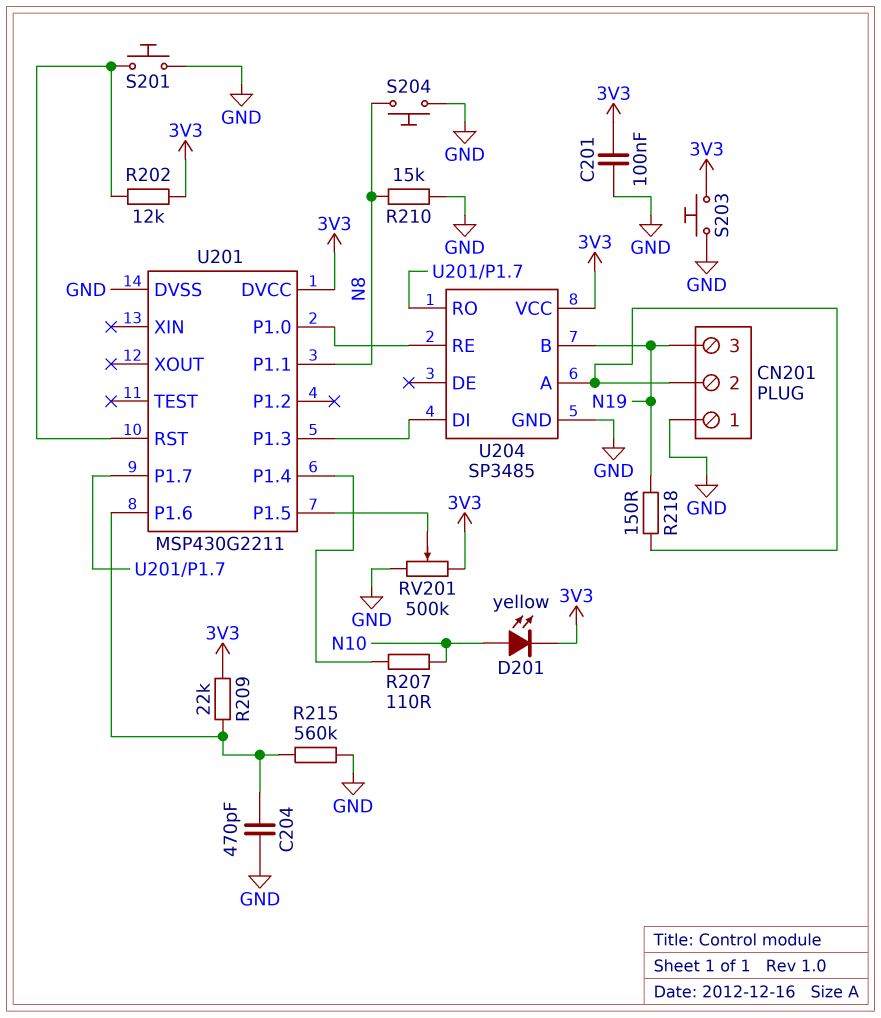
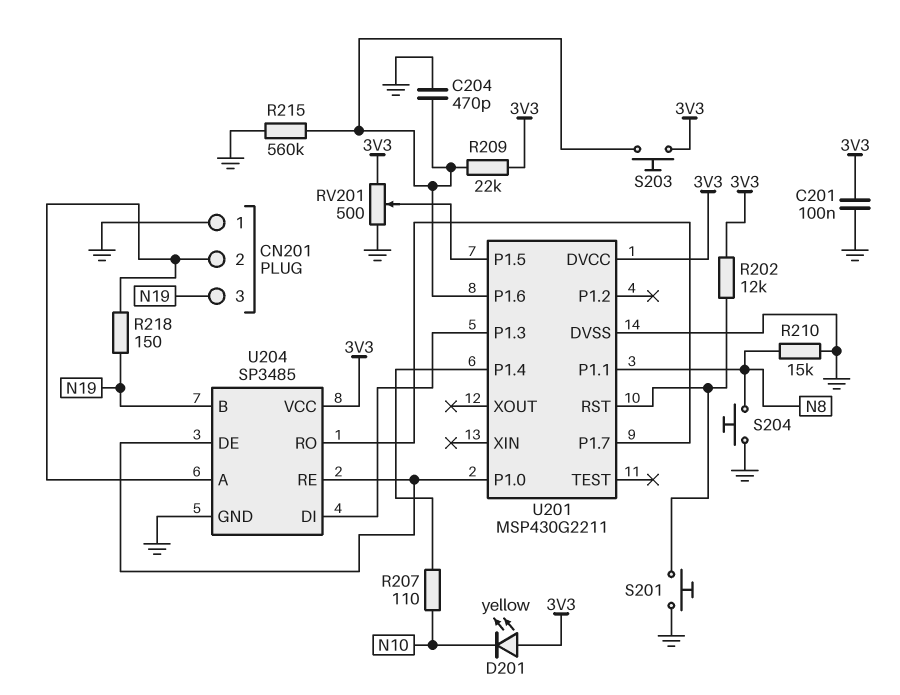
D201: LED yellow (A N10, K 3V3) -> LED yellow (A 3V3, K N10)
RV201: 500k (3V3, GND, wiper U201/P1.5) -> 500 (3V3, GND, wiper U201/P1.5)
S203: button (3V3, GND) -> button (3V3, U201/P1.6)
U204 pin DE: none -> U201/P1.0

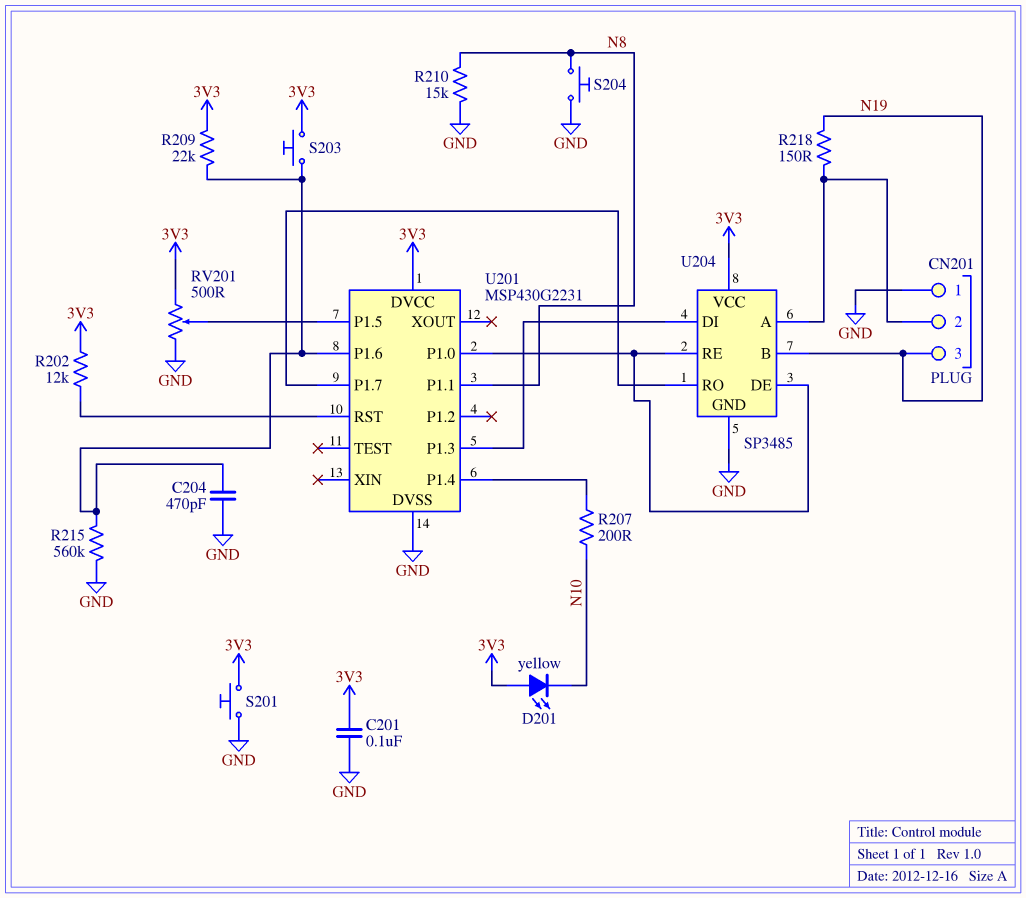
R207: 110 (N10, U201/P1.4) -> 200 (N10, U201/P1.4)
S201: button (GND, U201/RST) -> button (3V3, GND)
U201: MSP430G2211 -> MSP430G2231

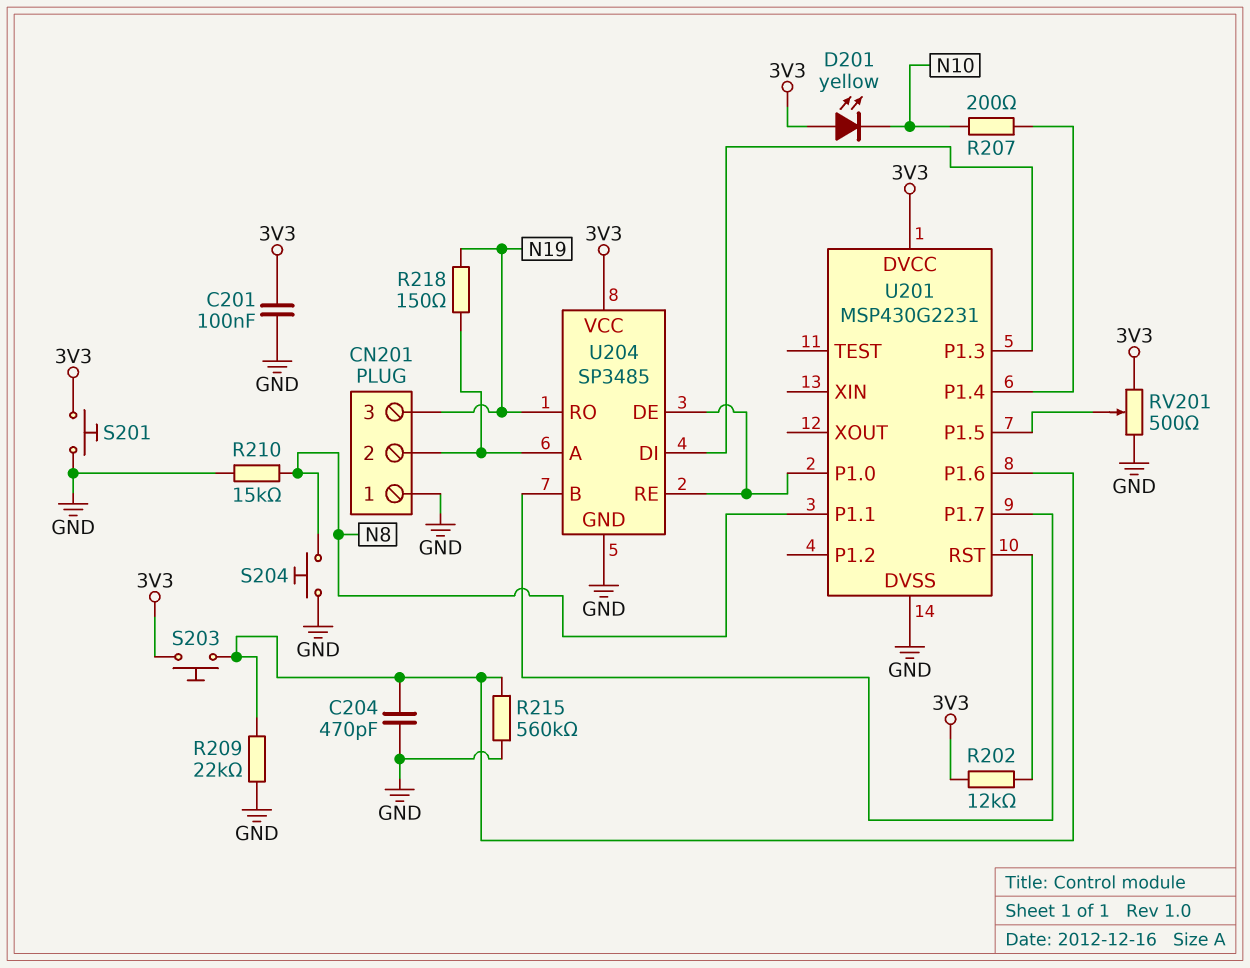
R209: 22k (3V3, U201/P1.6) -> 22k (GND, U201/P1.6)
U204 pin B: N19 -> U201/P1.7
U204 pin RO: U201/P1.7 -> N19

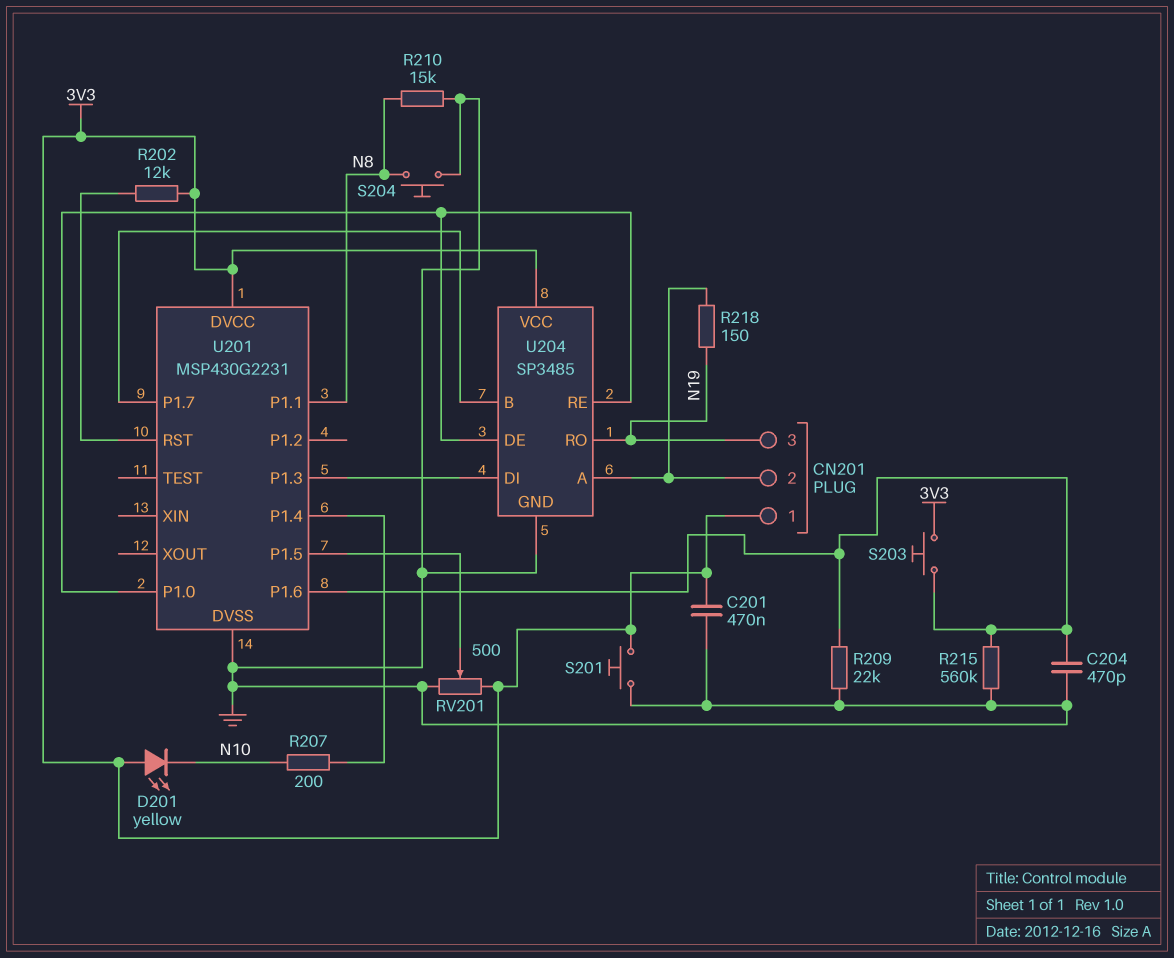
C201: 100nF (3V3, GND) -> 470nF (3V3, GND)
CN201 pin 1: GND -> 3V3

